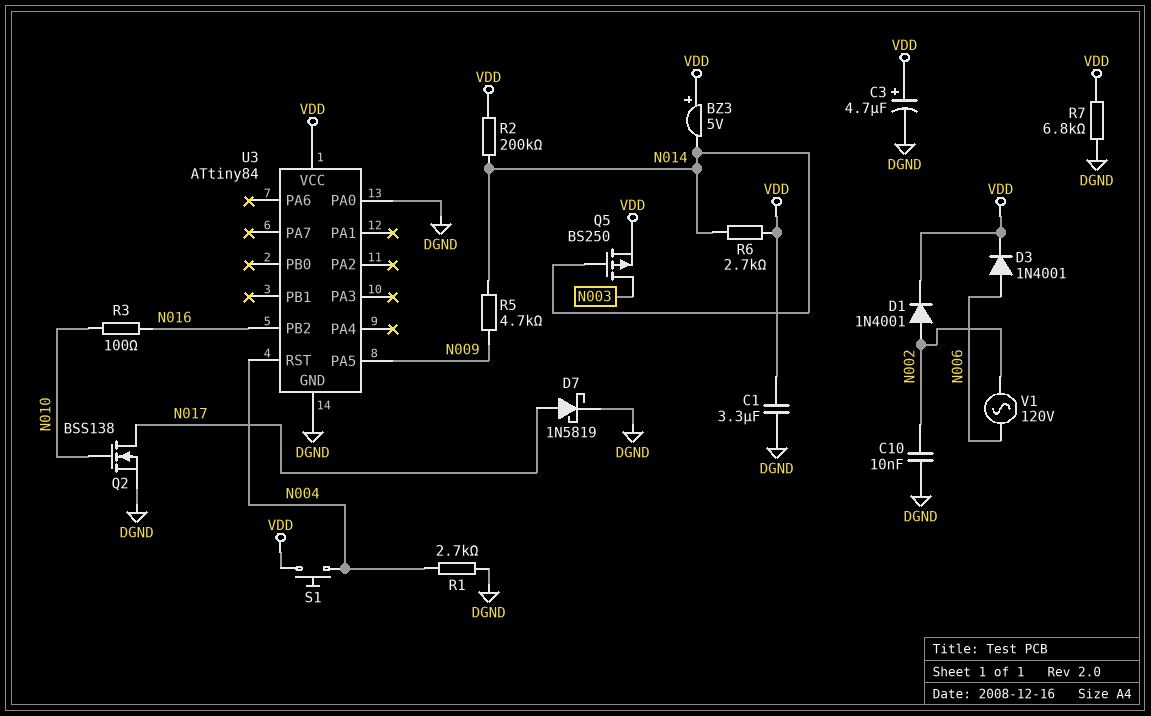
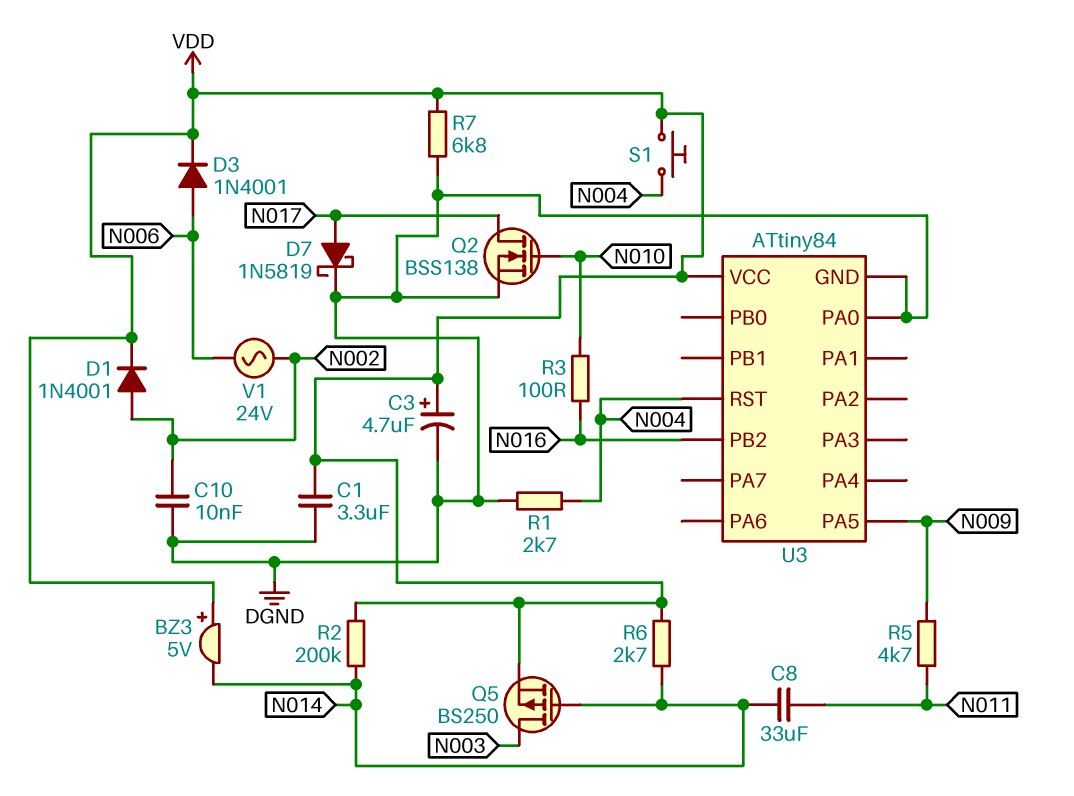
C8: none -> 33uF (N011, N014)
R5: 4.7k (N009, N014) -> 4.7k (N009, N011)
V1: AC 120V (N002, N006) -> AC 24V (N002, N006)

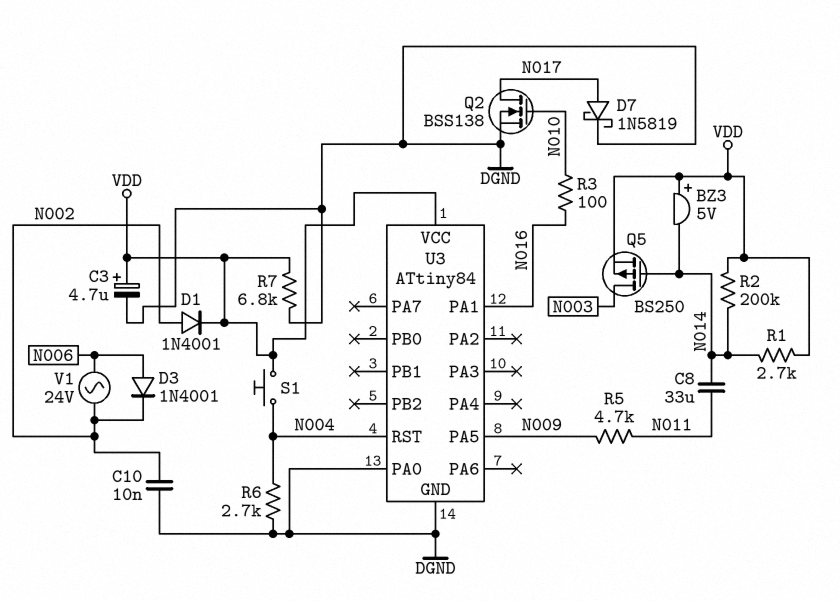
C1: 3.3uF (DGND, VDD) -> none
D3: diode 1N4001 (A N006, K VDD) -> diode 1N4001 (A N006, K N002)
R1: 2.7k (DGND, N004) -> 2.7k (N014, VDD)
R6: 2.7k (N014, VDD) -> 2.7k (DGND, N004)
U3 pin PA1: none -> N016
U3 pin PB2: N016 -> none

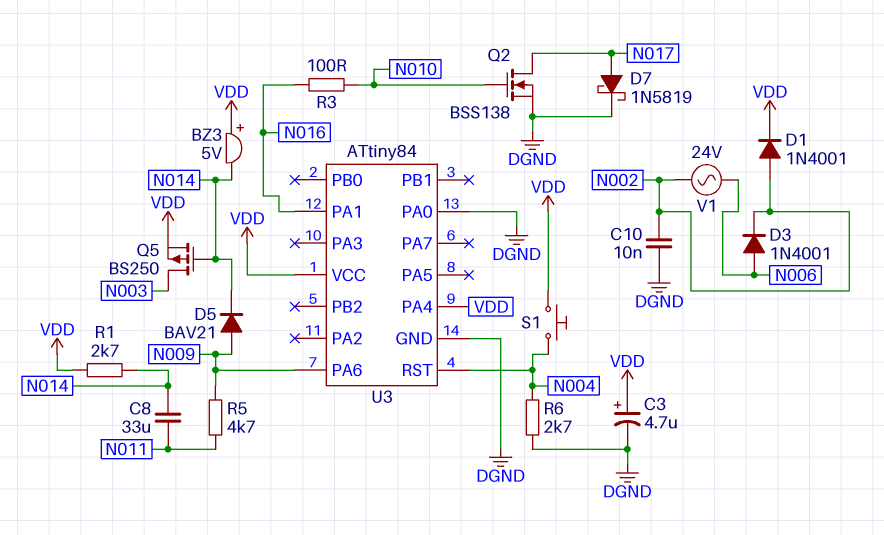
D5: none -> diode BAV21 (A N009, K N014)
R2: 200k (N014, VDD) -> none
R7: 6.8k (DGND, VDD) -> none
U3 pin PA4: none -> VDD
U3 pin PA5: N009 -> none
U3 pin PA6: none -> N009

